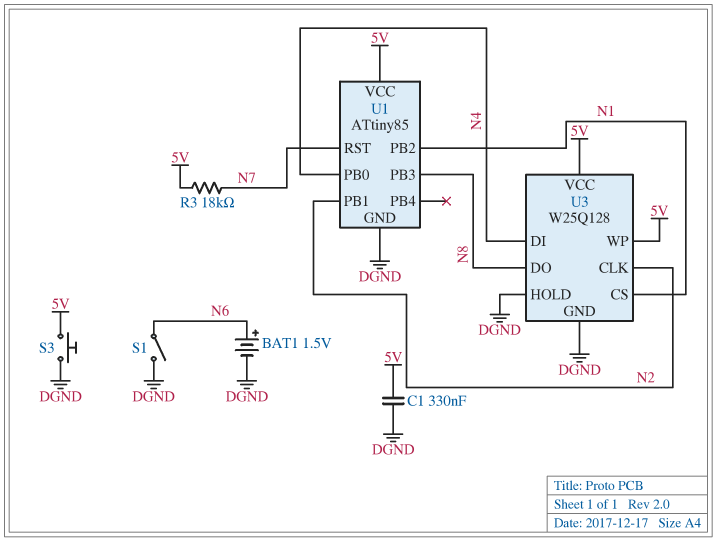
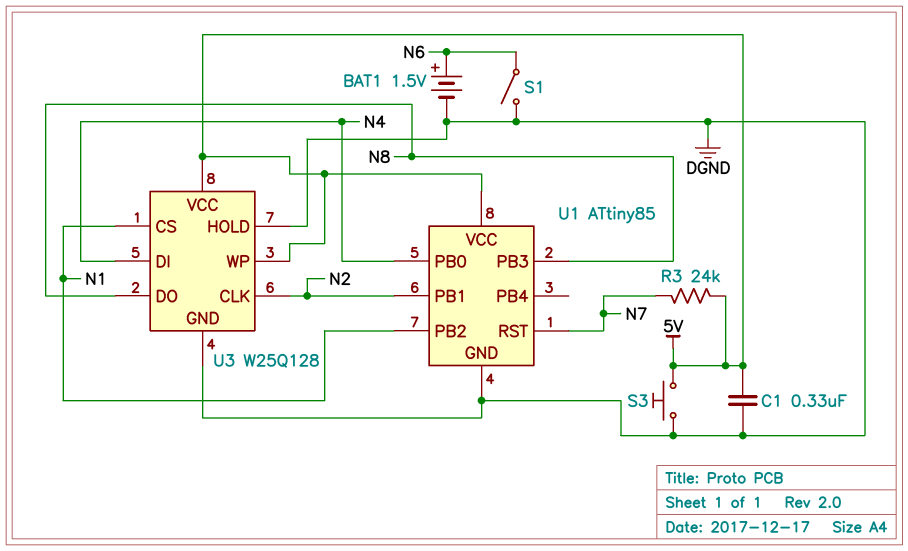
R3: 18k (5V, N7) -> 24k (5V, N7)

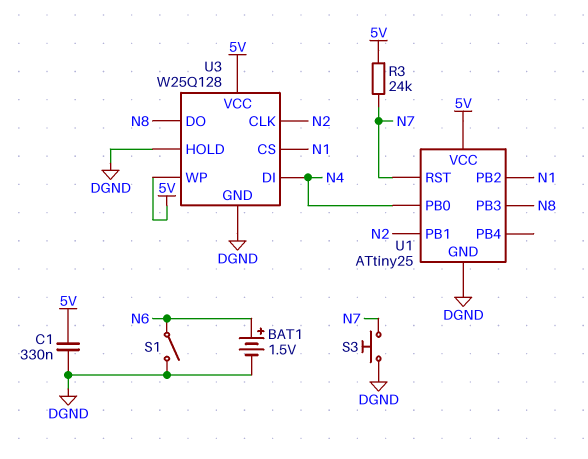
S3: button (5V, DGND) -> button (DGND, N7)
U1: ATtiny85 -> ATtiny25

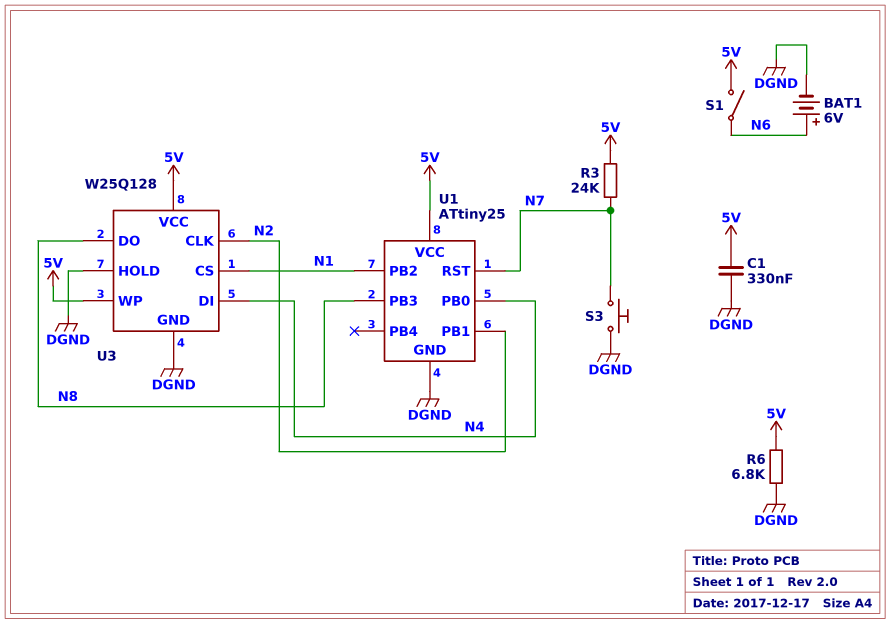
BAT1: 1.5V (plus N6, minus DGND) -> 6V (plus N6, minus DGND)
R6: none -> 6.8k (5V, DGND)
S1: switch (DGND, N6) -> switch (5V, N6)

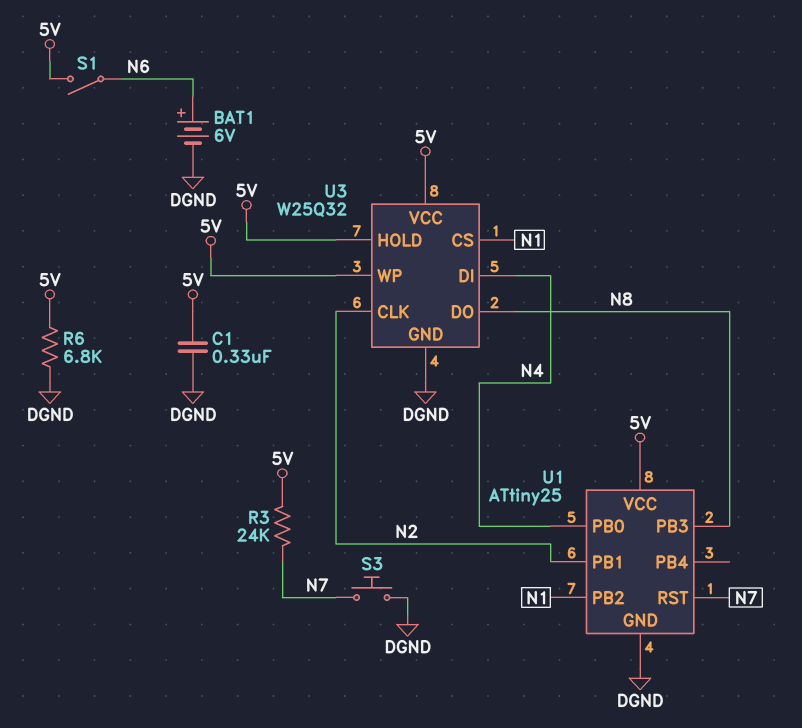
U3: W25Q128 -> W25Q32
U3 pin HOLD: DGND -> 5V

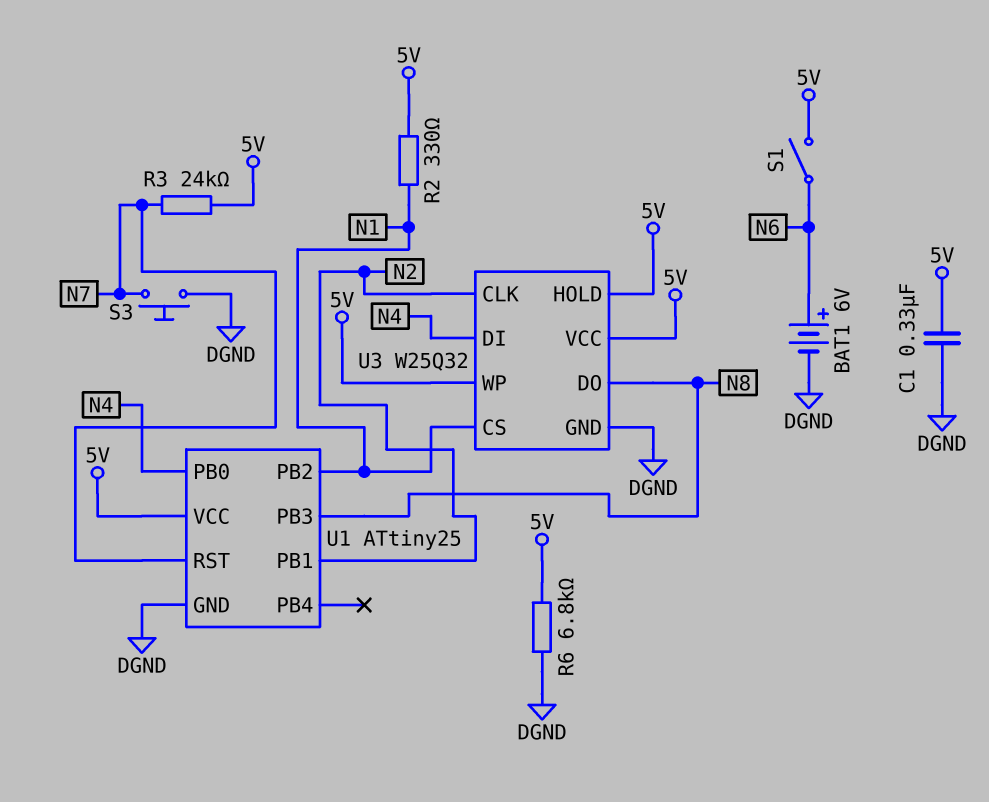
R2: none -> 330 (5V, N1)

